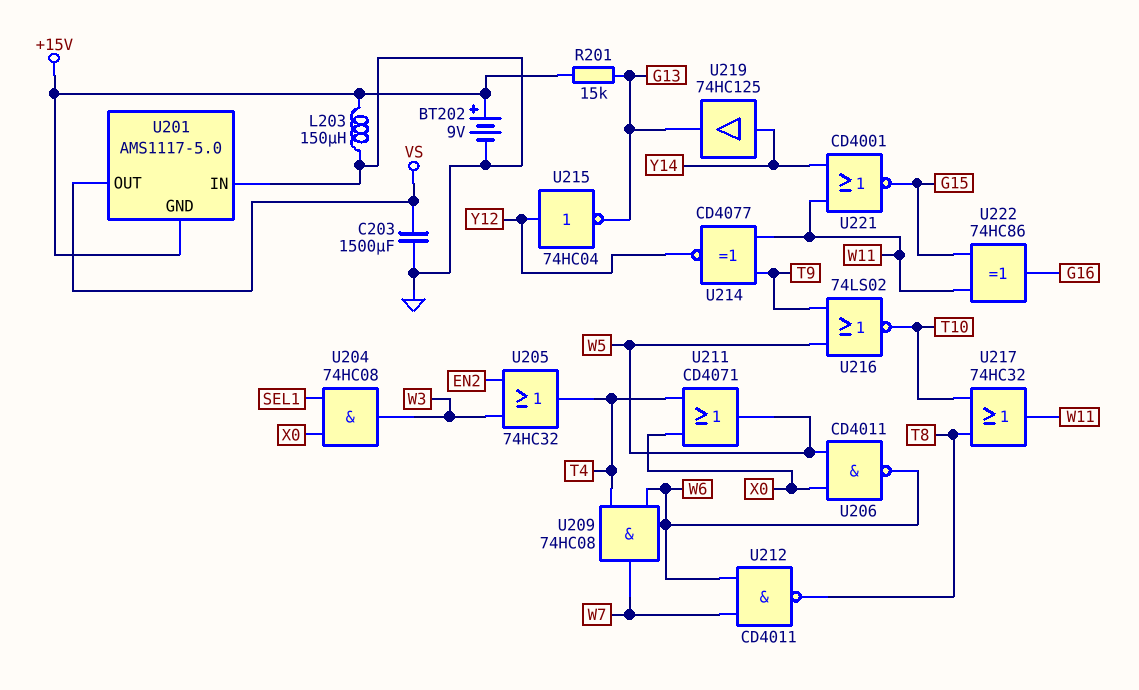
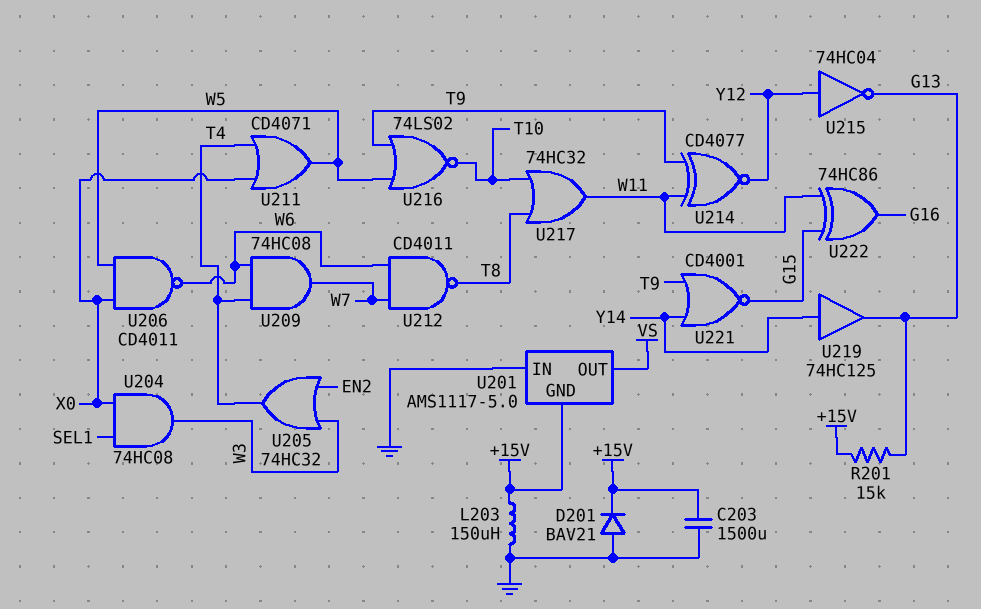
BT202: 9V (plus +15V, minus GND) -> none
C203: 1500uF (GND, VS) -> 1500uF (+15V, GND)
D201: none -> diode BAV21 (A GND, K +15V)
U221: NOR CD4001 (in W11, in Y14, out G15) -> NOR CD4001 (in T9, in Y14, out G15)

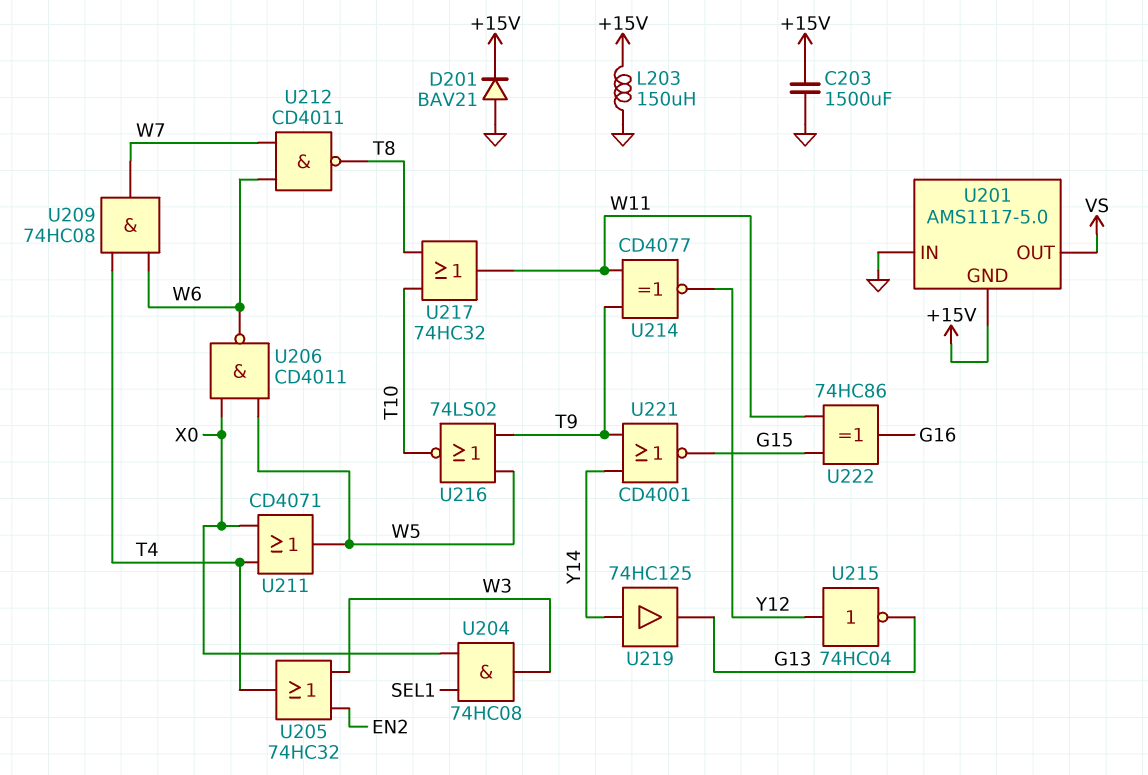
R201: 15k (+15V, G13) -> none

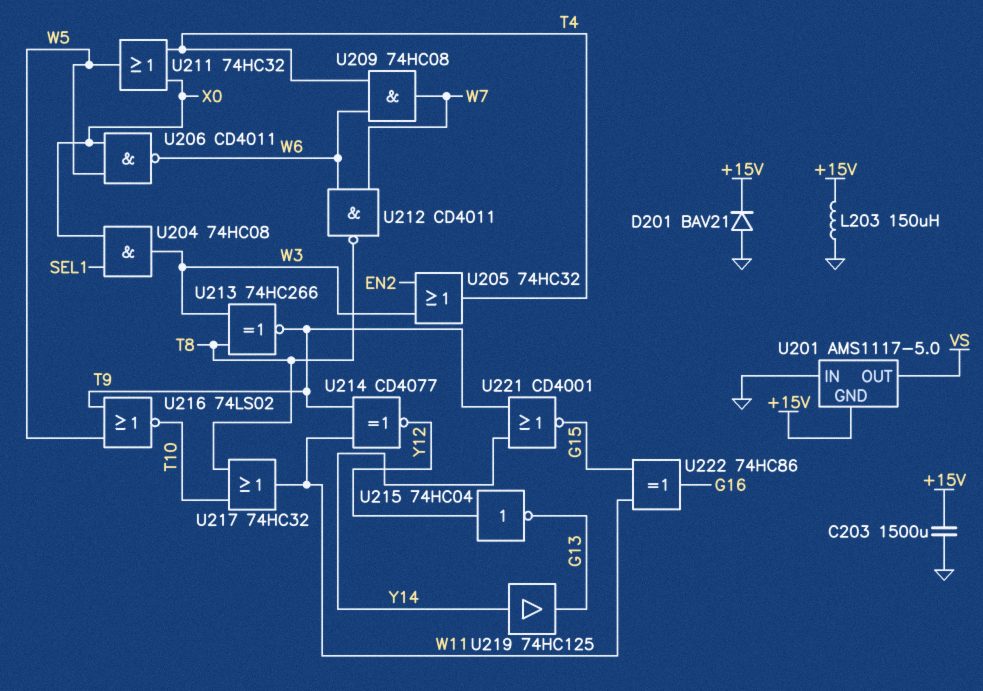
U211: OR CD4071 (in T4, in X0, out W5) -> OR 74HC32 (in T4, in X0, out W5)
U213: none -> XNOR 74HC266 (in T8, in W3, out T9)

